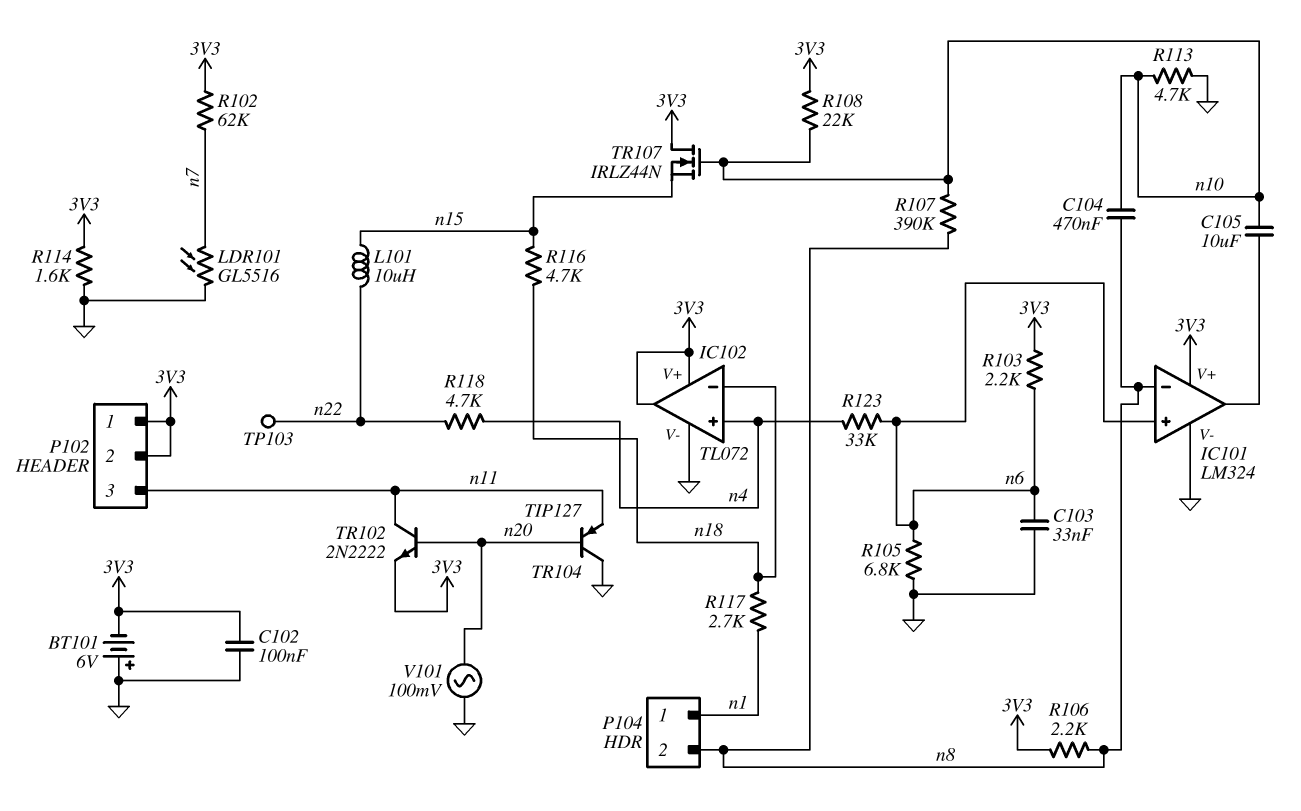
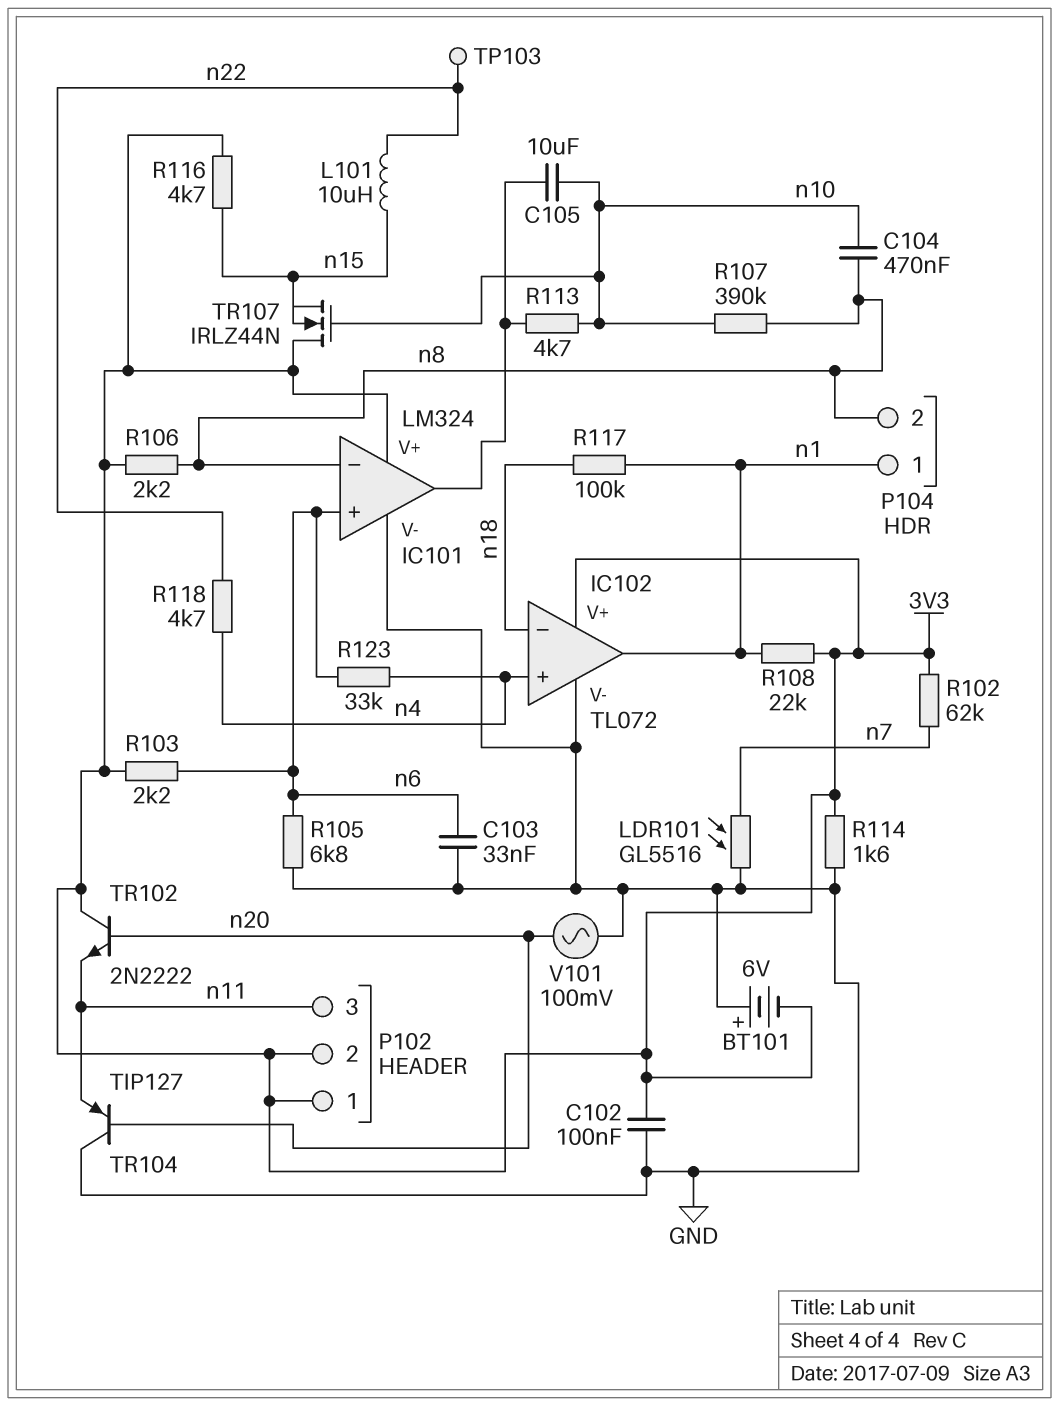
IC102 pin out: 3V3 -> n1
R108: 22k (3V3, n10) -> 22k (3V3, n1)
R113: 4.7k (GND, n10) -> 4.7k (IC101/out, n10)
R116: 4.7k (n15, n18) -> 4.7k (3V3, n15)
R117: 2.7k (n1, n18) -> 100k (n1, n18)
TR102: NPN 2N2222 (B n20, C n11, E 3V3) -> NPN 2N2222 (B n20, C 3V3, E n11)

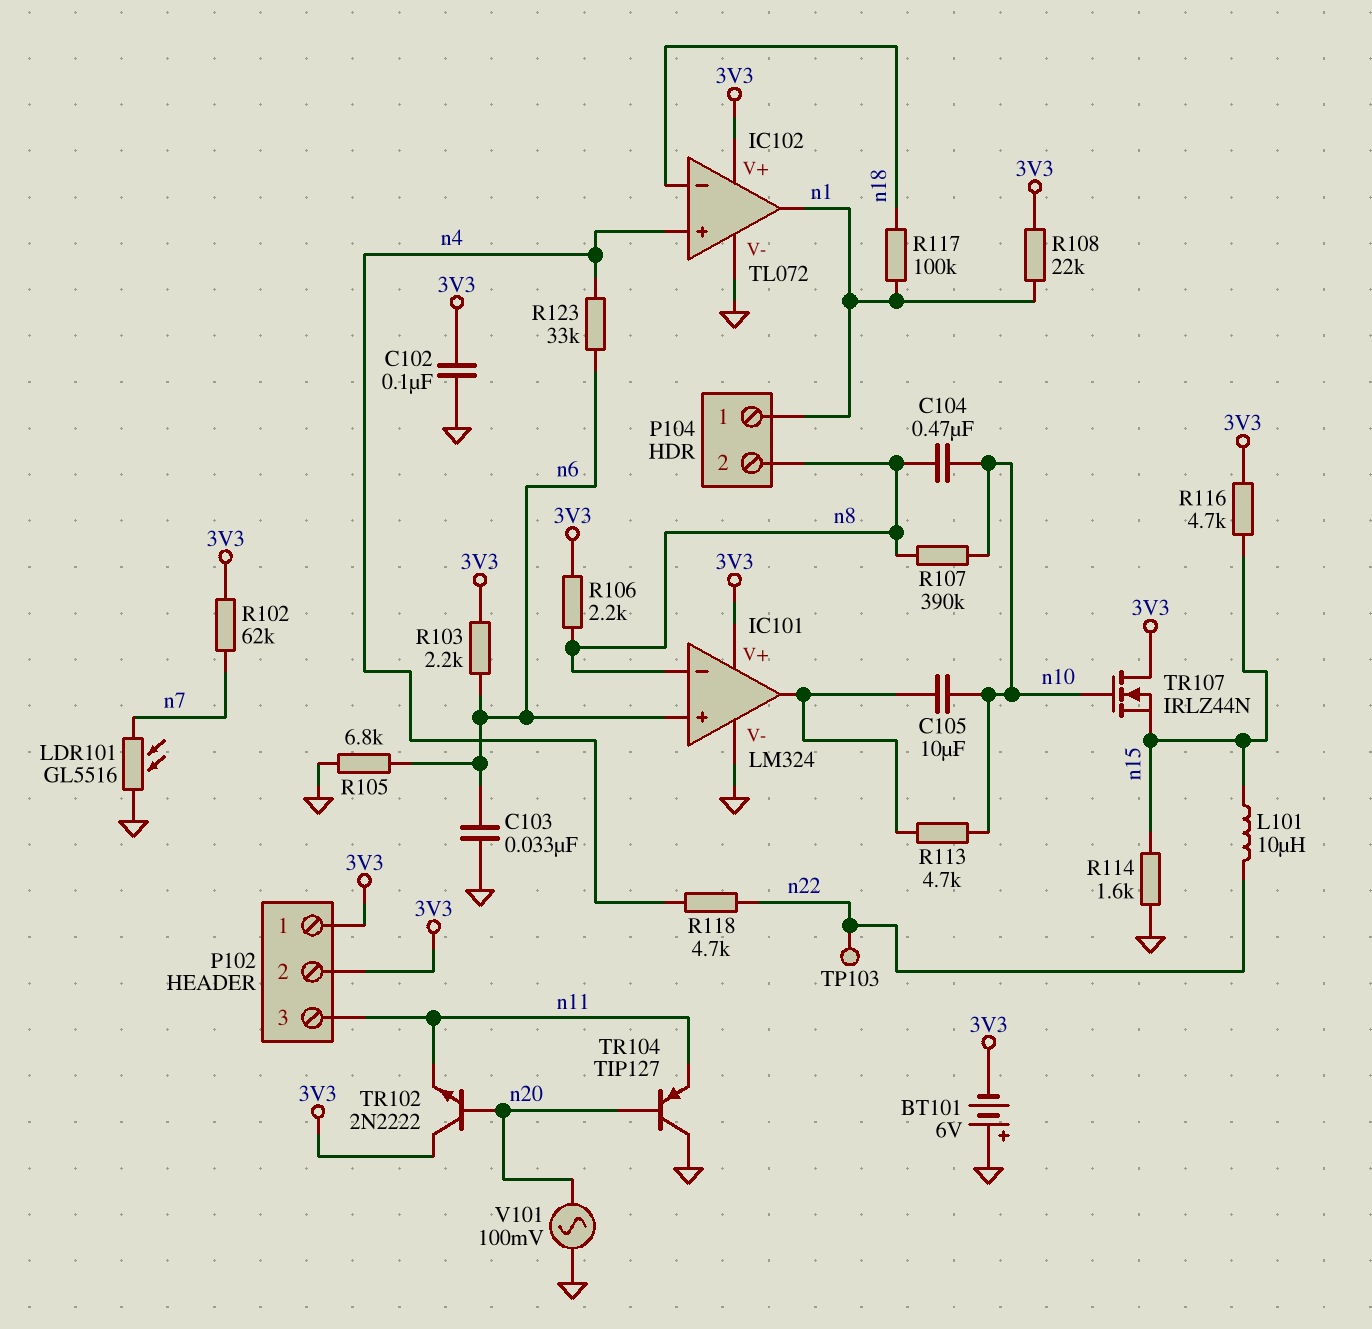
R114: 1.6k (3V3, GND) -> 1.6k (GND, n15)

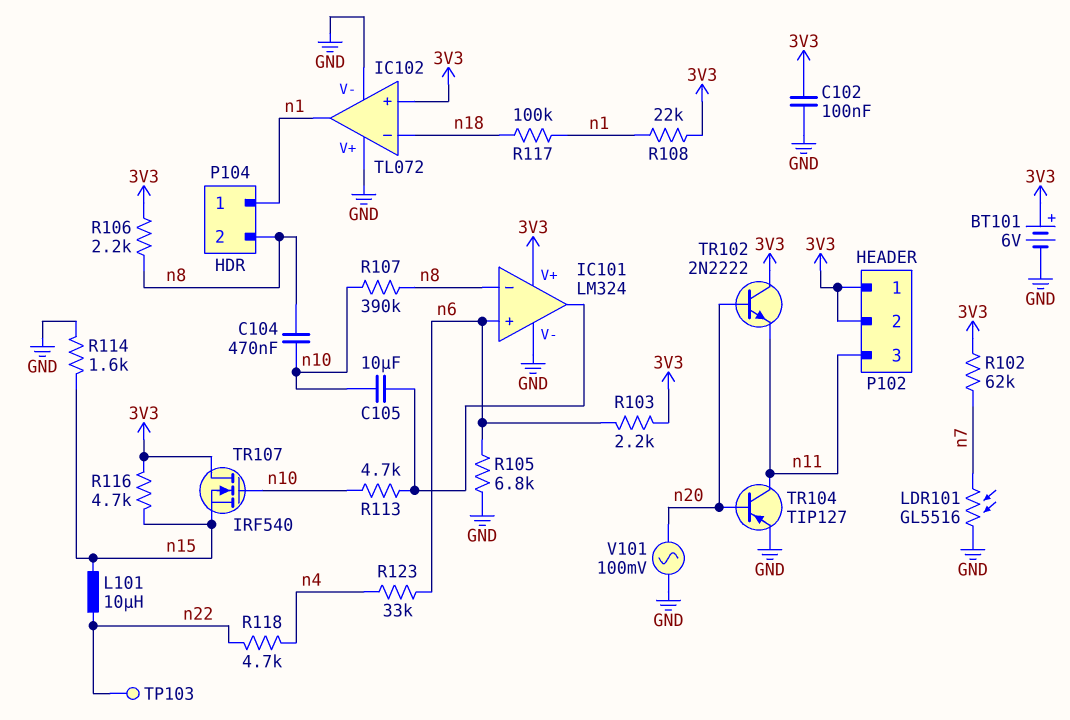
BT101: 6V (plus GND, minus 3V3) -> 6V (plus 3V3, minus GND)
C103: 33nF (GND, n6) -> none
IC102 pin V+: 3V3 -> GND
IC102 pin in+: n4 -> 3V3
TR104: PNP TIP127 (B n20, C GND, E n11) -> PNP TIP127 (B n20, C n11, E GND)
TR107: NMOS IRLZ44N (G n10, D 3V3, S n15) -> NMOS IRF540 (G n10, D 3V3, S n15)

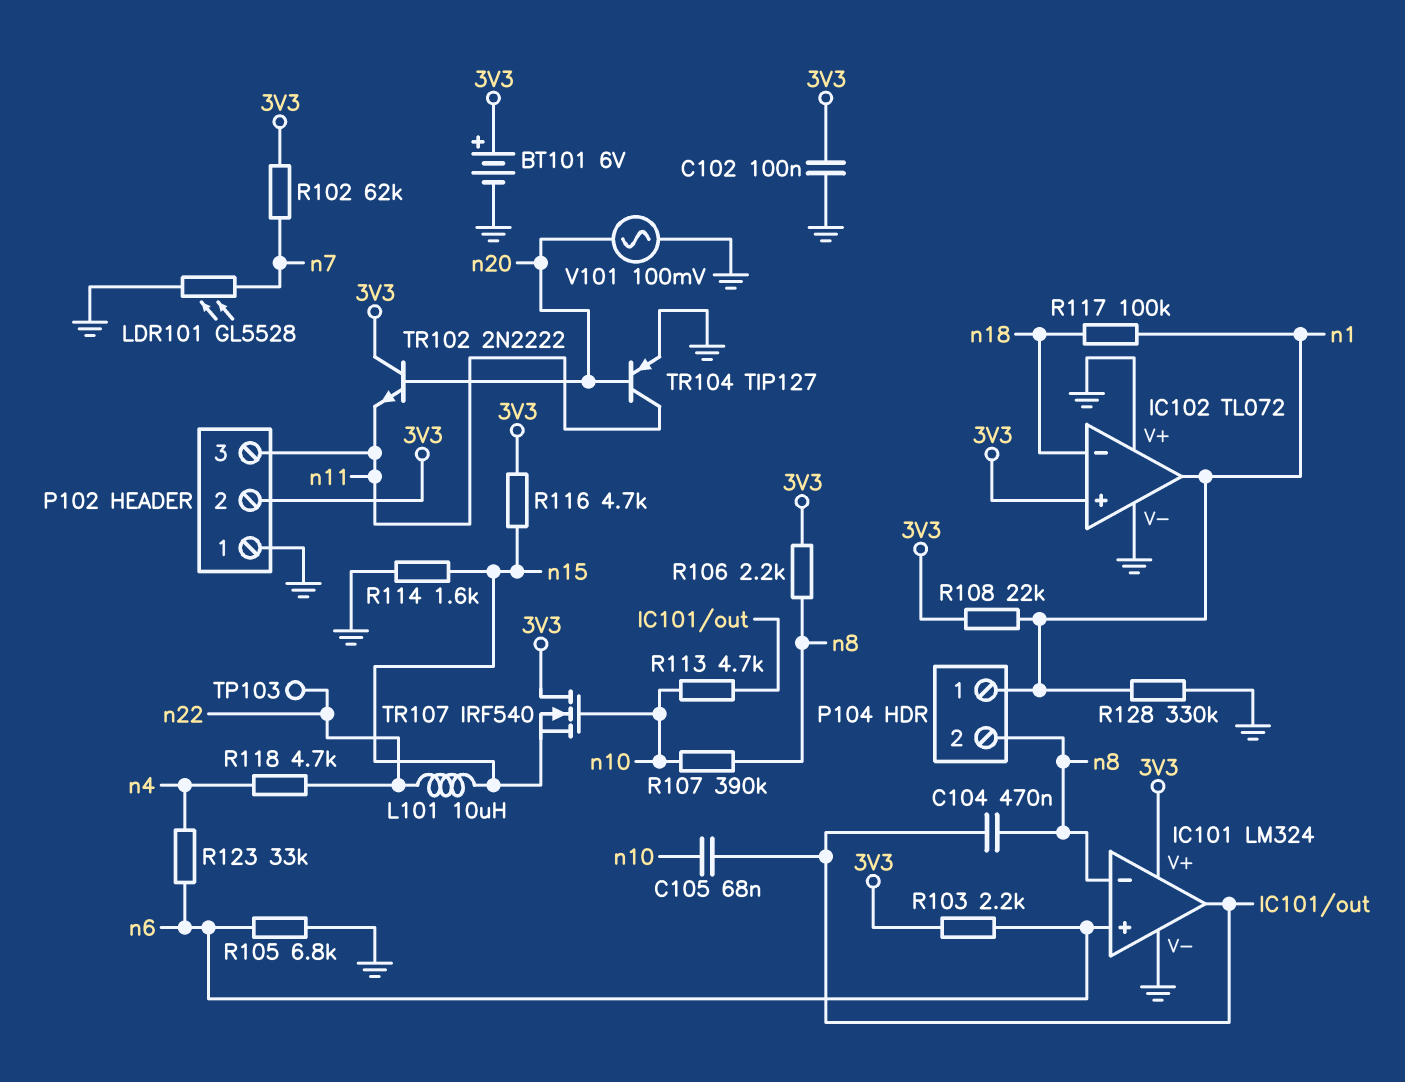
C104: 470nF (n8, n10) -> 470nF (IC101/out, n8)
C105: 10uF (IC101/out, n10) -> 68nF (IC101/out, n10)
LDR101: GL5516 (GND, n7) -> GL5528 (GND, n7)
P102 pin 1: 3V3 -> GND
R128: none -> 330k (GND, n1)

